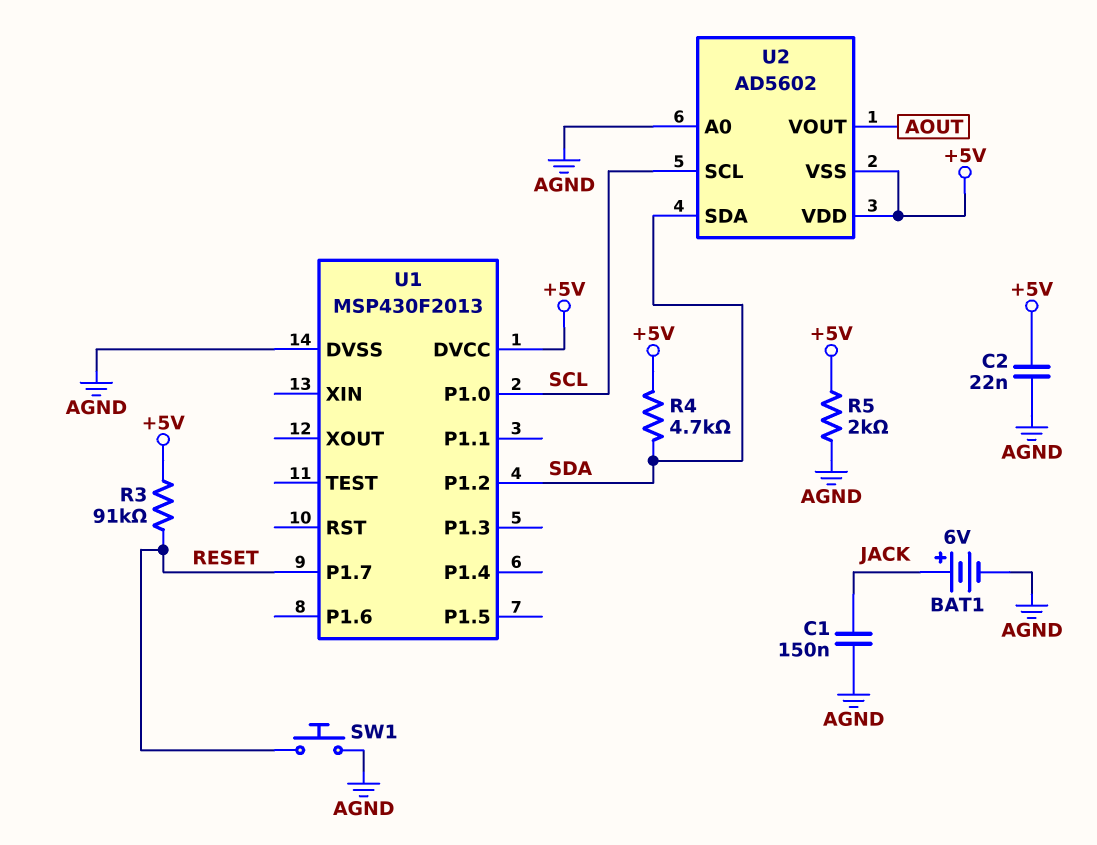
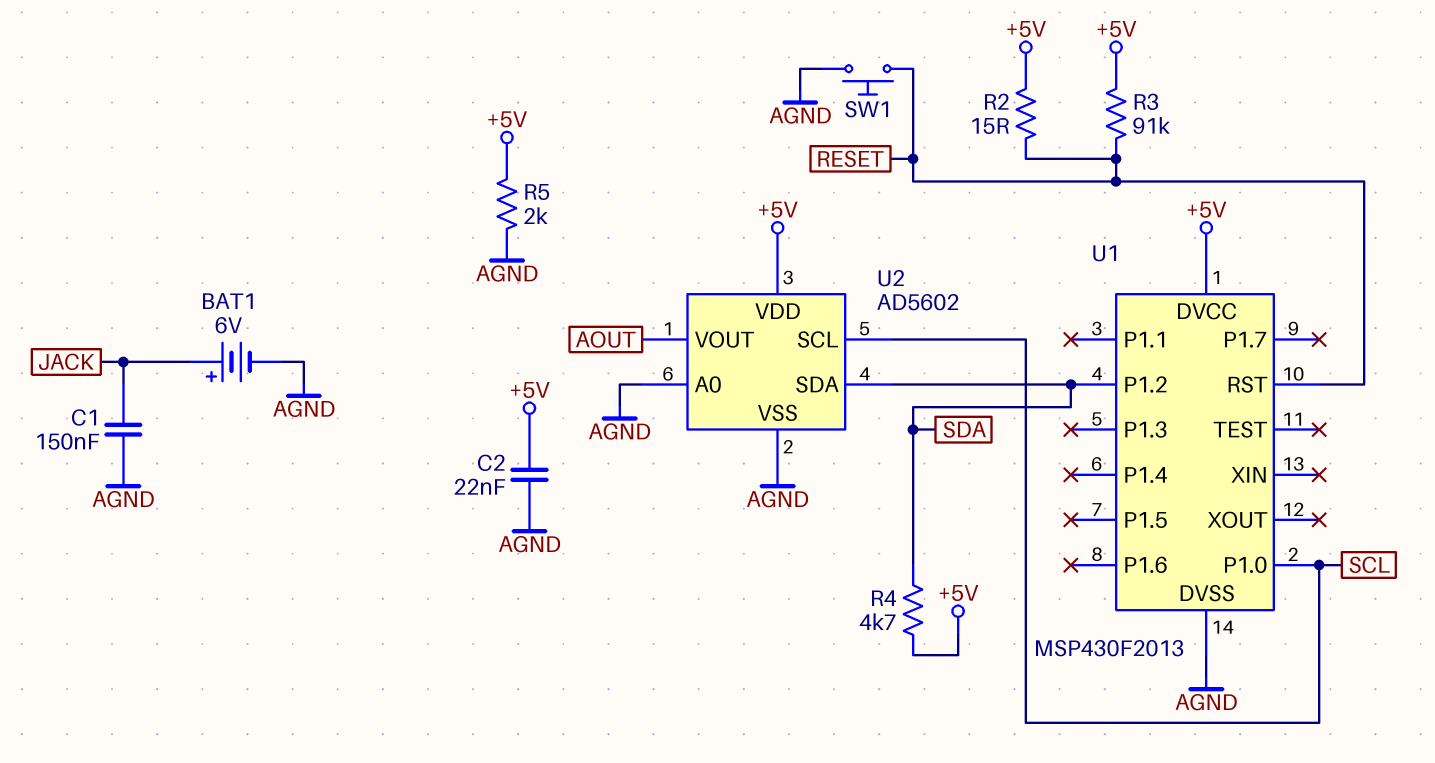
R2: none -> 15 (+5V, RESET)
U1 pin P1.7: RESET -> none
U1 pin RST: none -> RESET
U2 pin VSS: +5V -> AGND

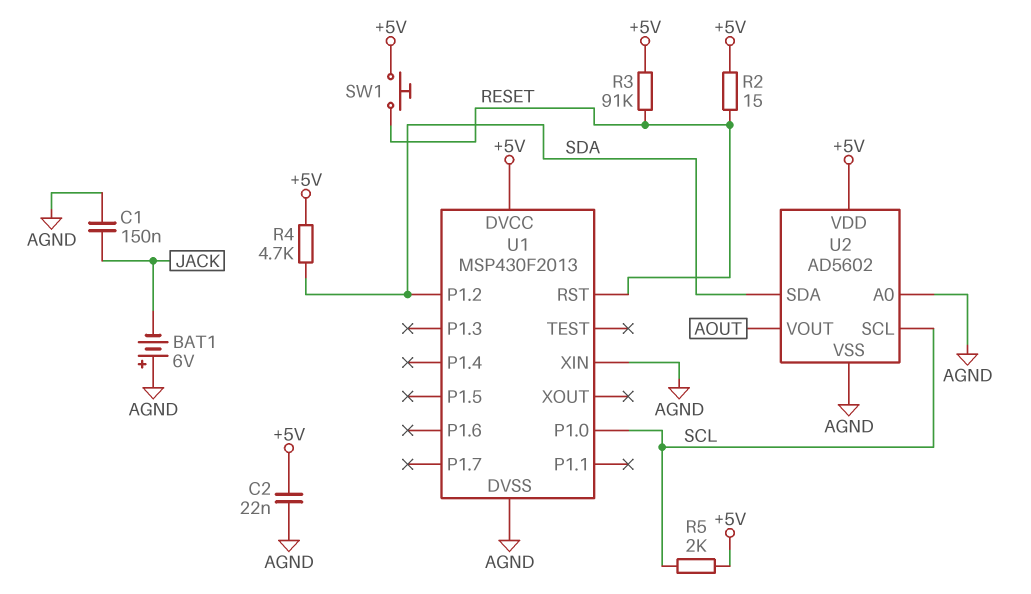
BAT1: 6V (plus JACK, minus AGND) -> 6V (plus AGND, minus JACK)
R5: 2k (+5V, AGND) -> 2k (+5V, SCL)
SW1: button (AGND, RESET) -> button (+5V, RESET)
U1 pin XIN: none -> AGND

